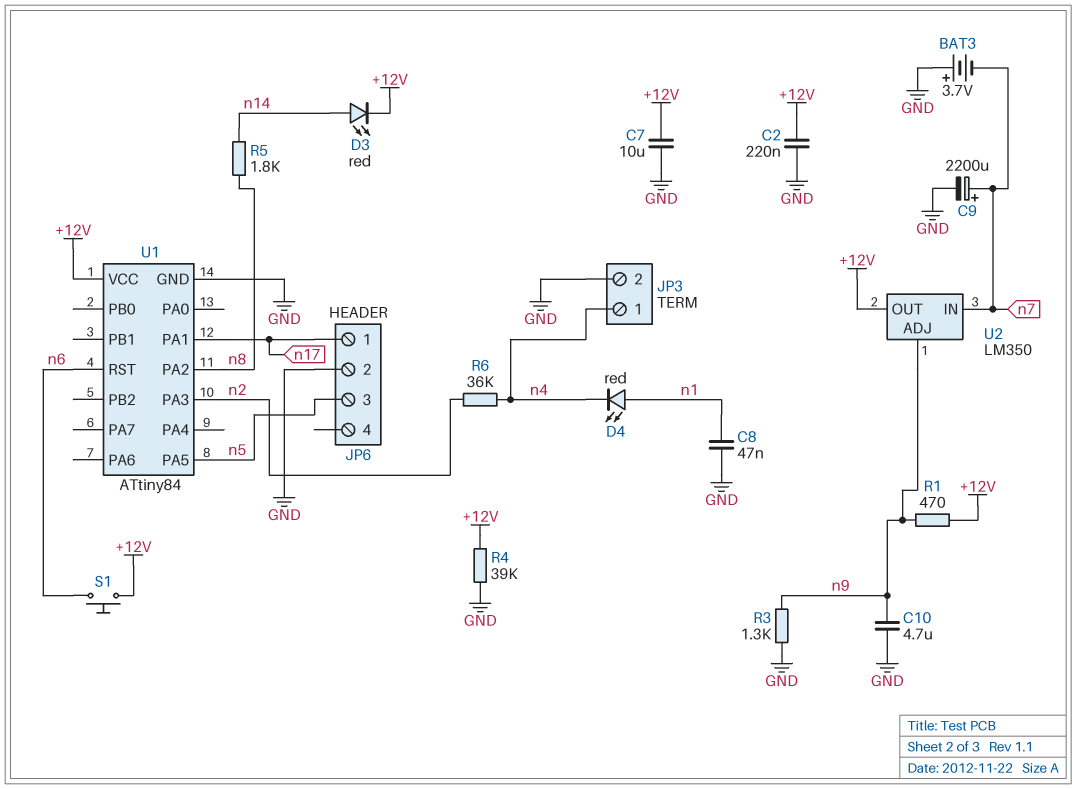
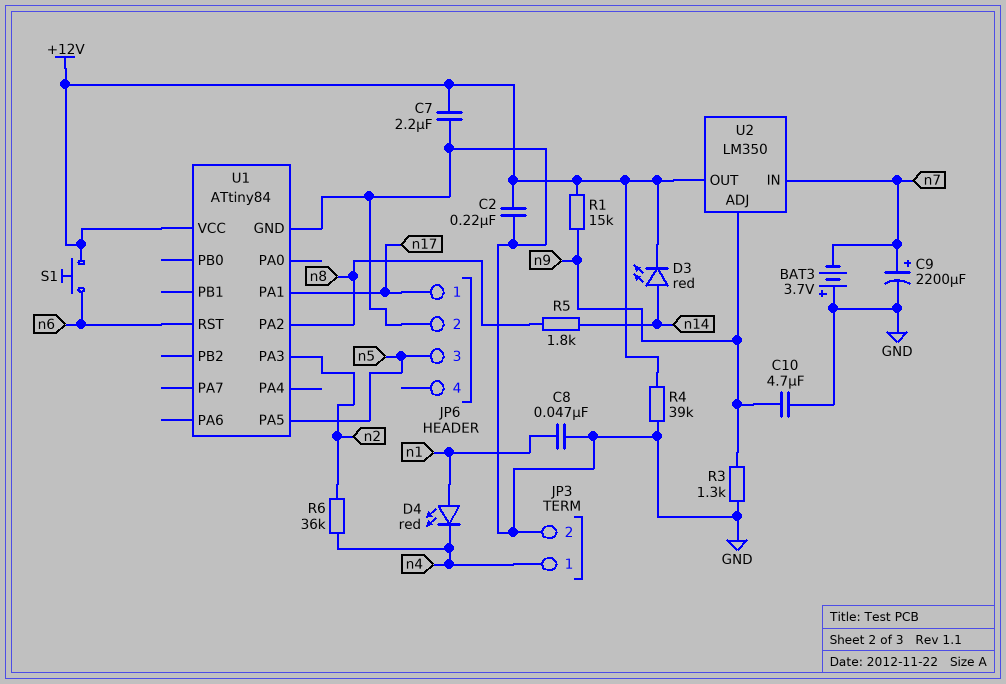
C7: 10uF (+12V, GND) -> 2.2uF (+12V, GND)
R1: 470 (+12V, n9) -> 15k (+12V, n9)

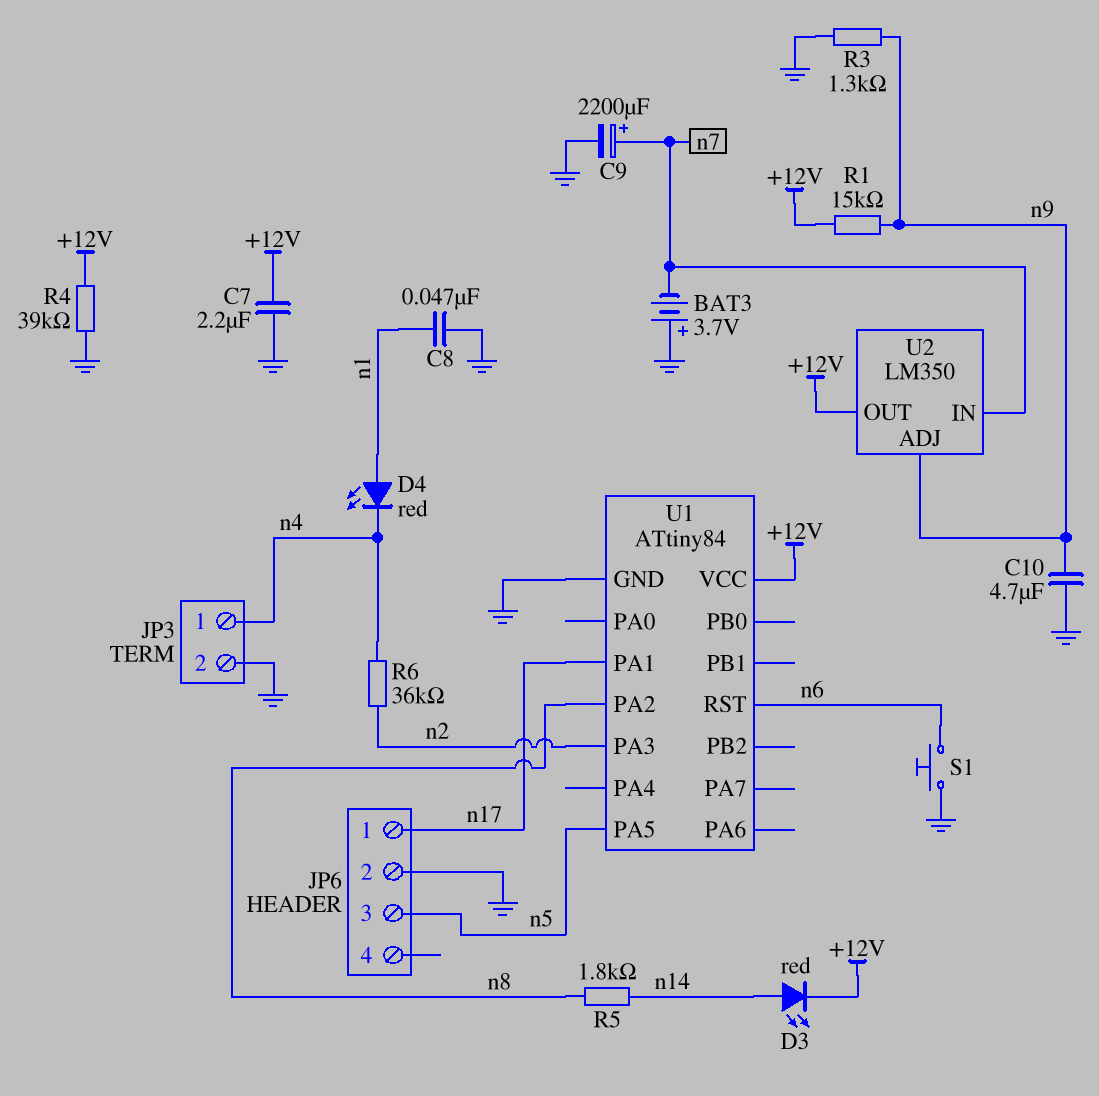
C2: 220nF (+12V, GND) -> none
S1: button (+12V, n6) -> button (GND, n6)

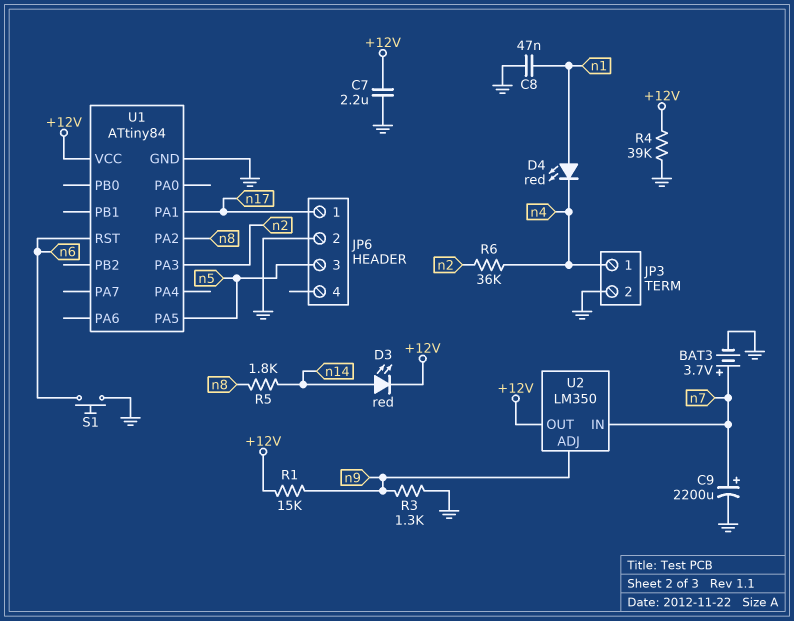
BAT3: 3.7V (plus GND, minus n7) -> 3.7V (plus n7, minus GND)
C10: 4.7uF (GND, n9) -> none

